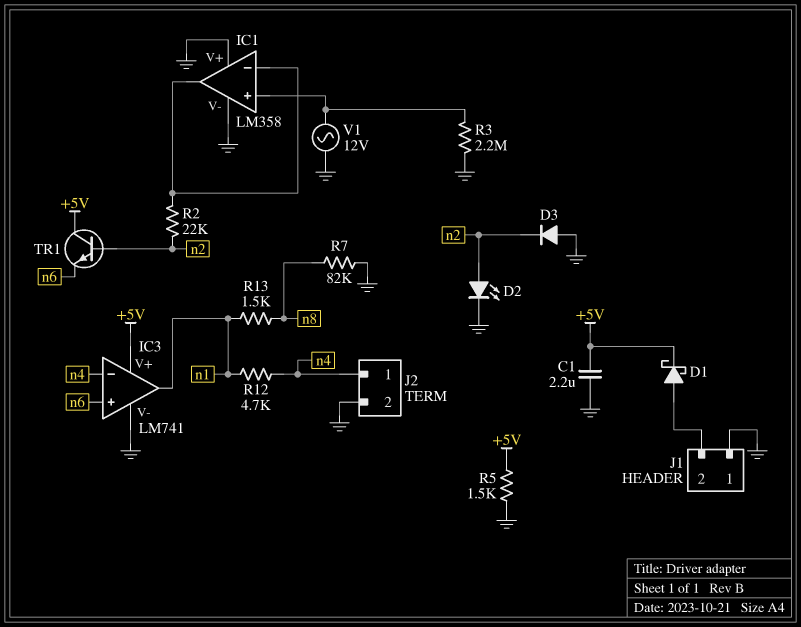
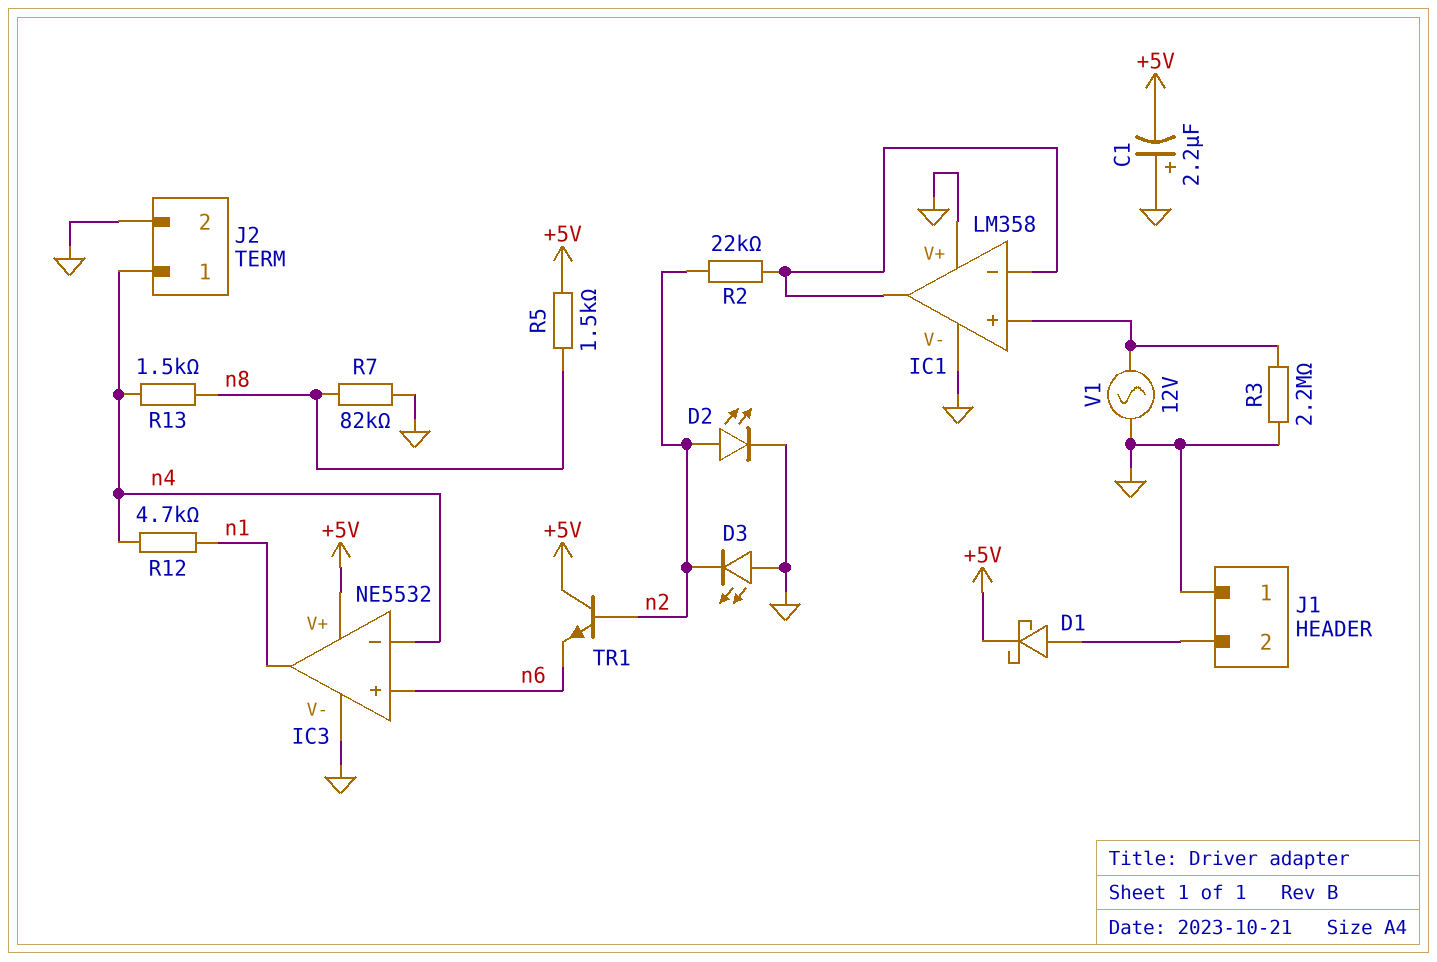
C1: 2.2uF (+5V, GND) -> 2.2uF (plus GND, minus +5V)
D3: diode (A GND, K n2) -> LED (A GND, K n2)
IC3: LM741 -> NE5532
R5: 1.5k (+5V, GND) -> 1.5k (+5V, n8)
R13: 1.5k (n1, n8) -> 1.5k (n4, n8)

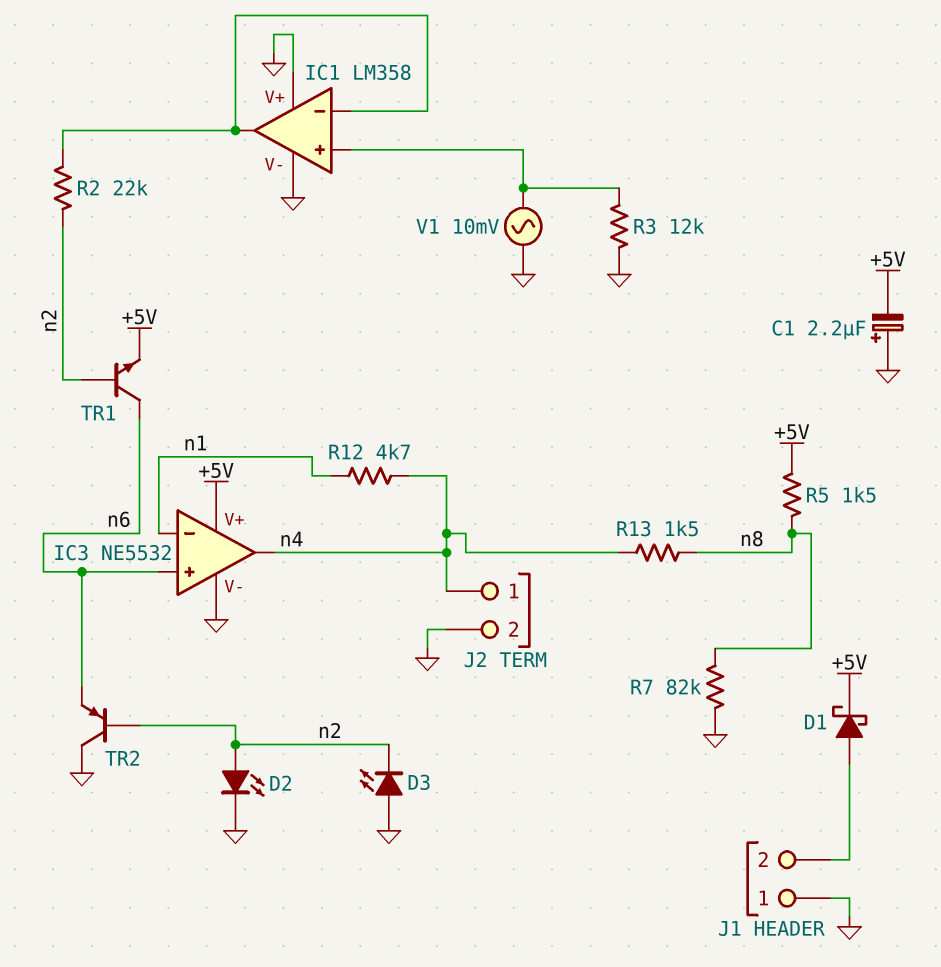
IC3 pin in-: n4 -> n1
IC3 pin out: n1 -> n4
R3: 2.2M (GND, IC1/in+) -> 12k (GND, IC1/in+)
TR1: NPN (B n2, C +5V, E n6) -> NPN (B n2, C n6, E +5V)
TR2: none -> PNP (B n2, C GND, E n6)
V1: AC 12V (GND, IC1/in+) -> AC 10mV (GND, IC1/in+)

